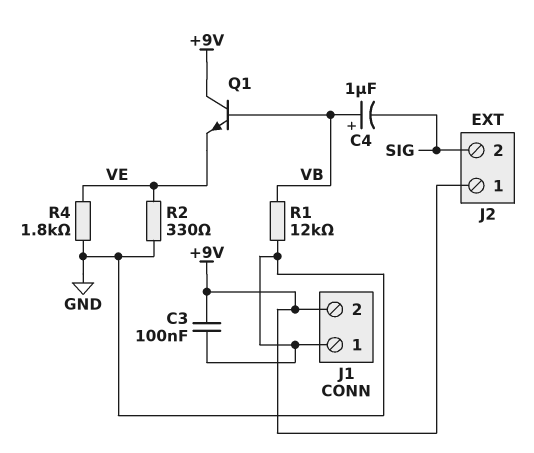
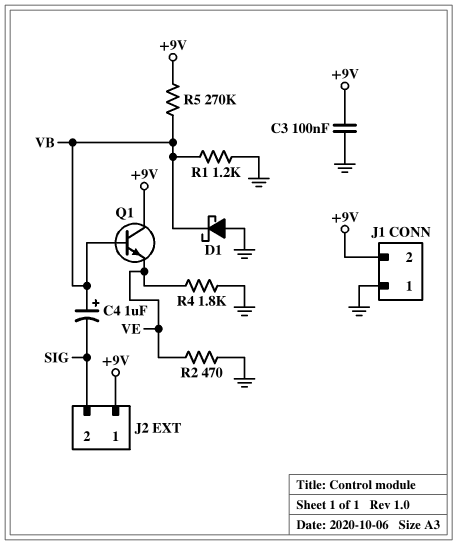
D1: none -> schottky (A GND, K VB)
R1: 12k (GND, VB) -> 1.2k (GND, VB)
R2: 330 (GND, VE) -> 470 (GND, VE)
R5: none -> 270k (+9V, VB)

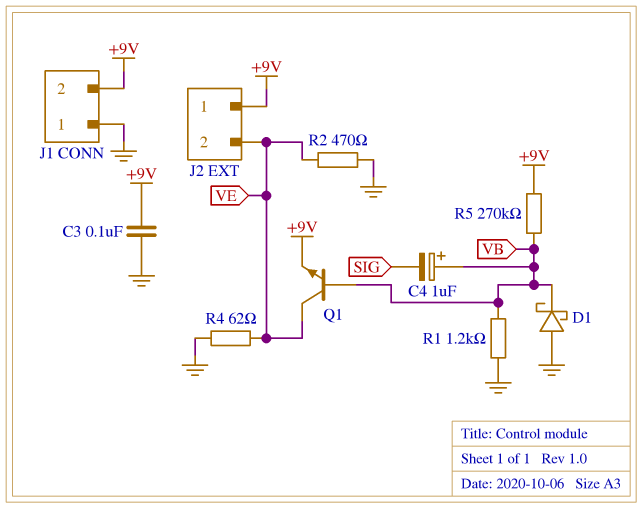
J2 pin 2: SIG -> VE
Q1: NPN (B VB, C +9V, E VE) -> NPN (B VB, C VE, E +9V)
R4: 1.8k (GND, VE) -> 62 (GND, VE)

